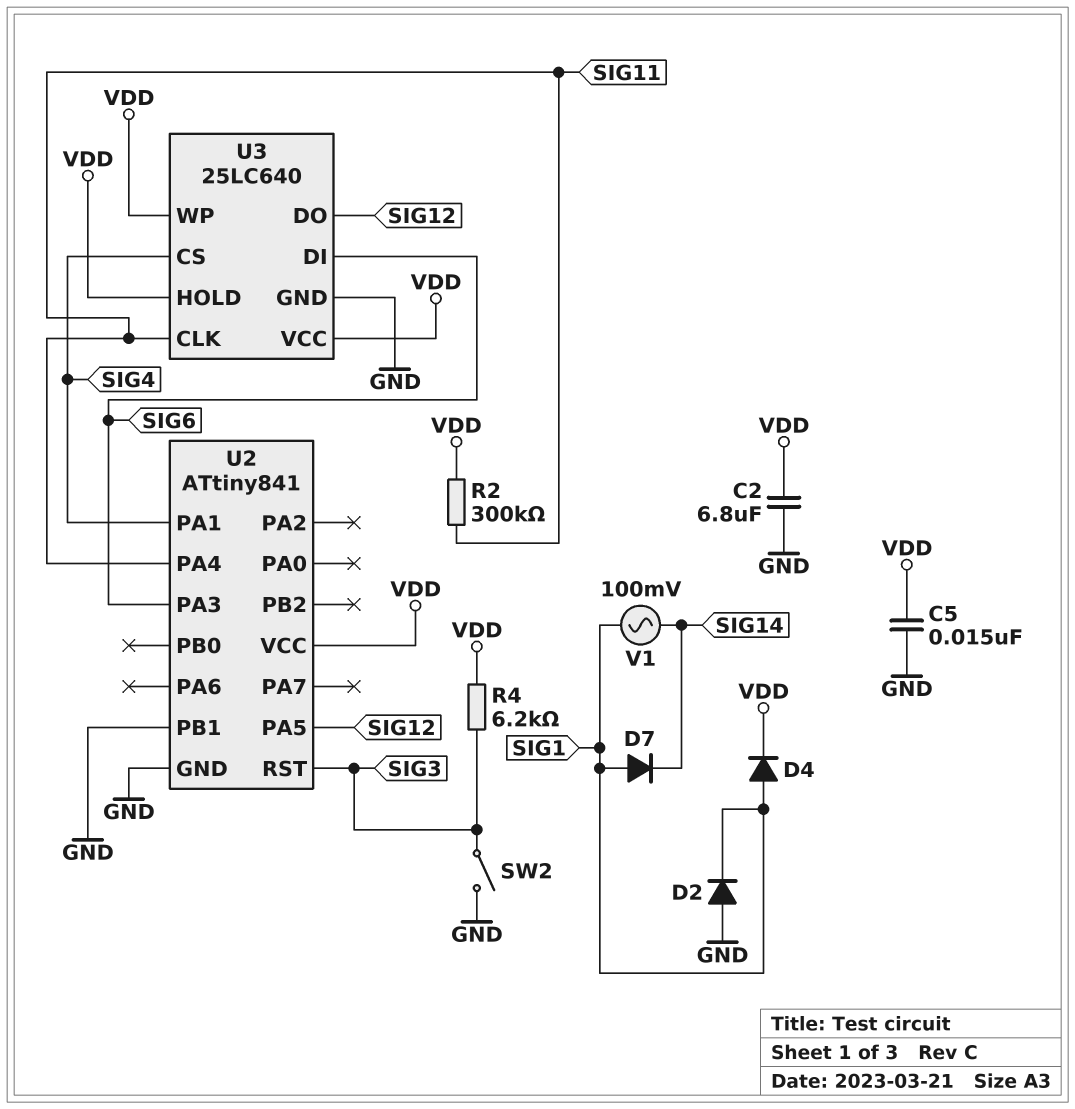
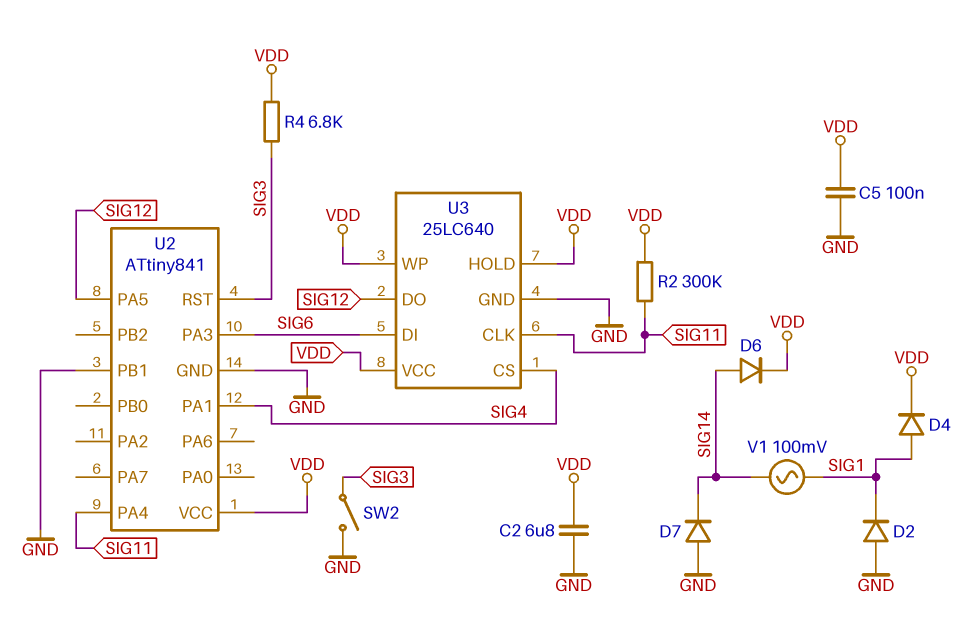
C5: 15nF (GND, VDD) -> 100nF (GND, VDD)
D6: none -> diode (A SIG14, K VDD)
D7: diode (A SIG1, K SIG14) -> diode (A GND, K SIG14)
R4: 6.2k (SIG3, VDD) -> 6.8k (SIG3, VDD)

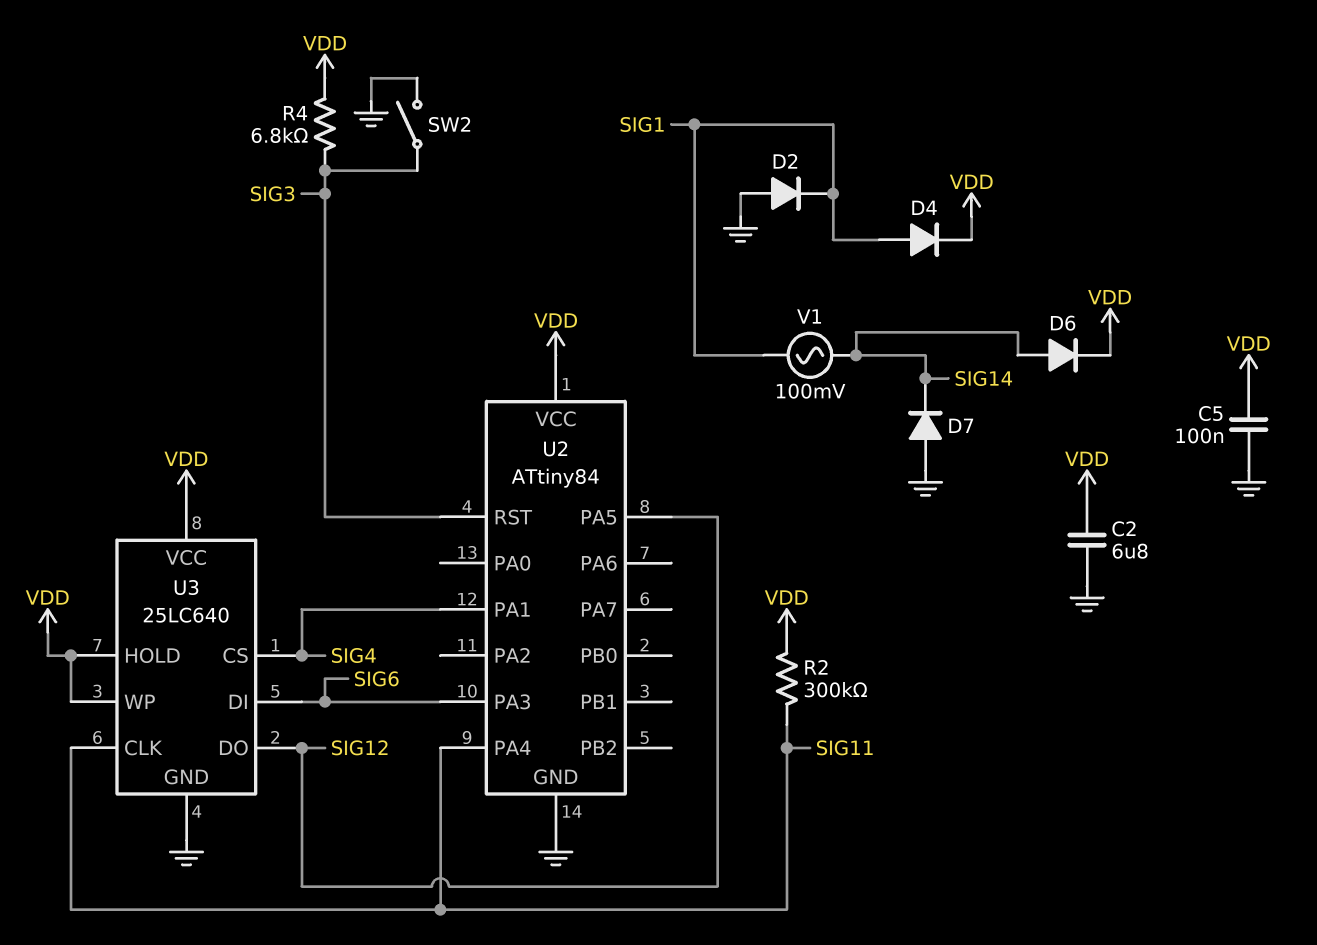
U2: ATtiny841 -> ATtiny84
U2 pin PB1: GND -> none

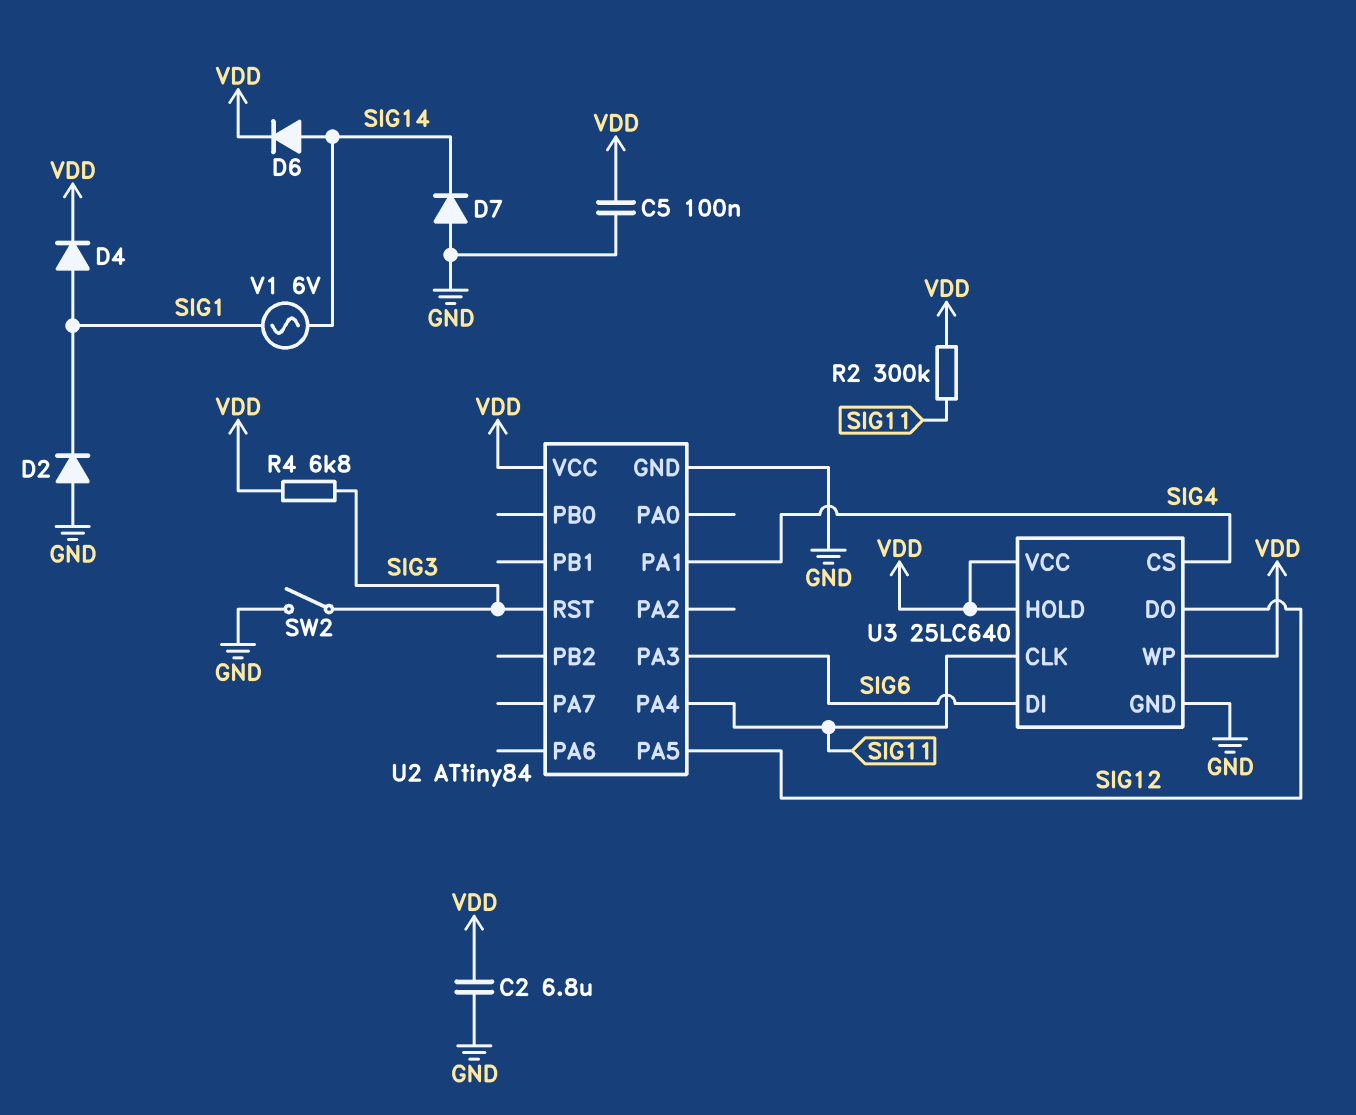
V1: AC 100mV (SIG1, SIG14) -> AC 6V (SIG1, SIG14)

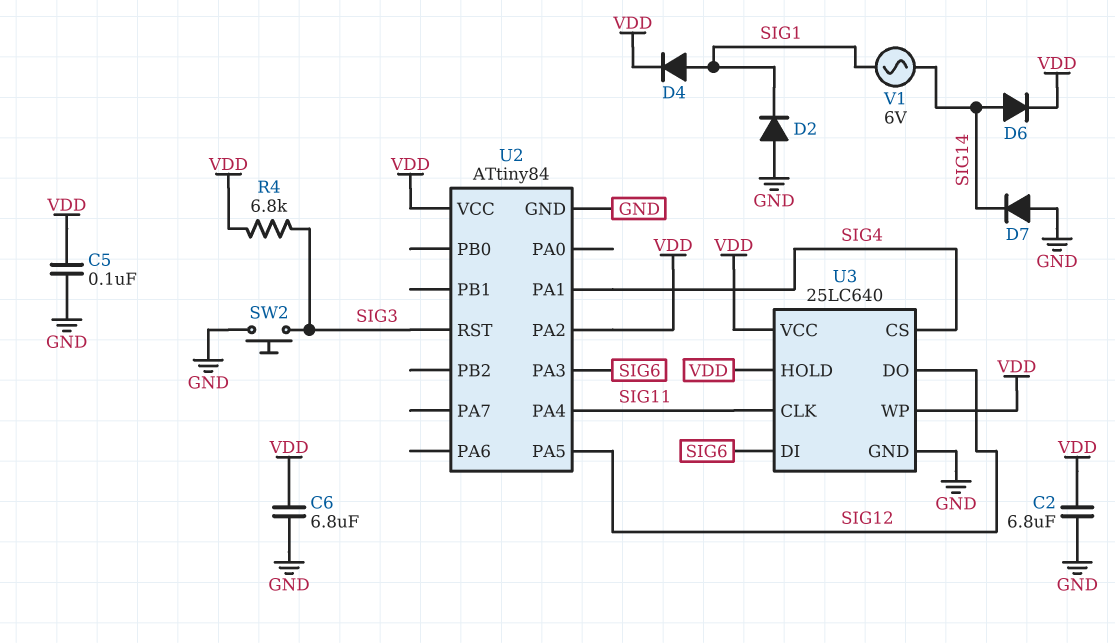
C6: none -> 6.8uF (GND, VDD)
R2: 300k (SIG11, VDD) -> none
SW2: switch (GND, SIG3) -> button (GND, SIG3)
U2 pin PA2: none -> VDD

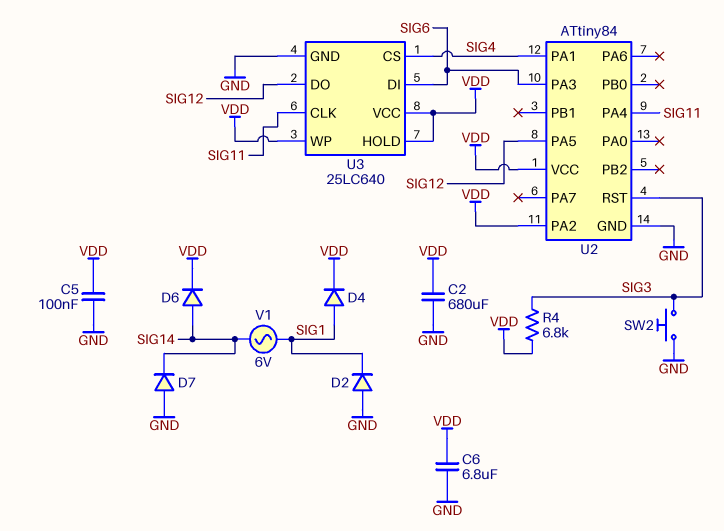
C2: 6.8uF (GND, VDD) -> 680uF (GND, VDD)

